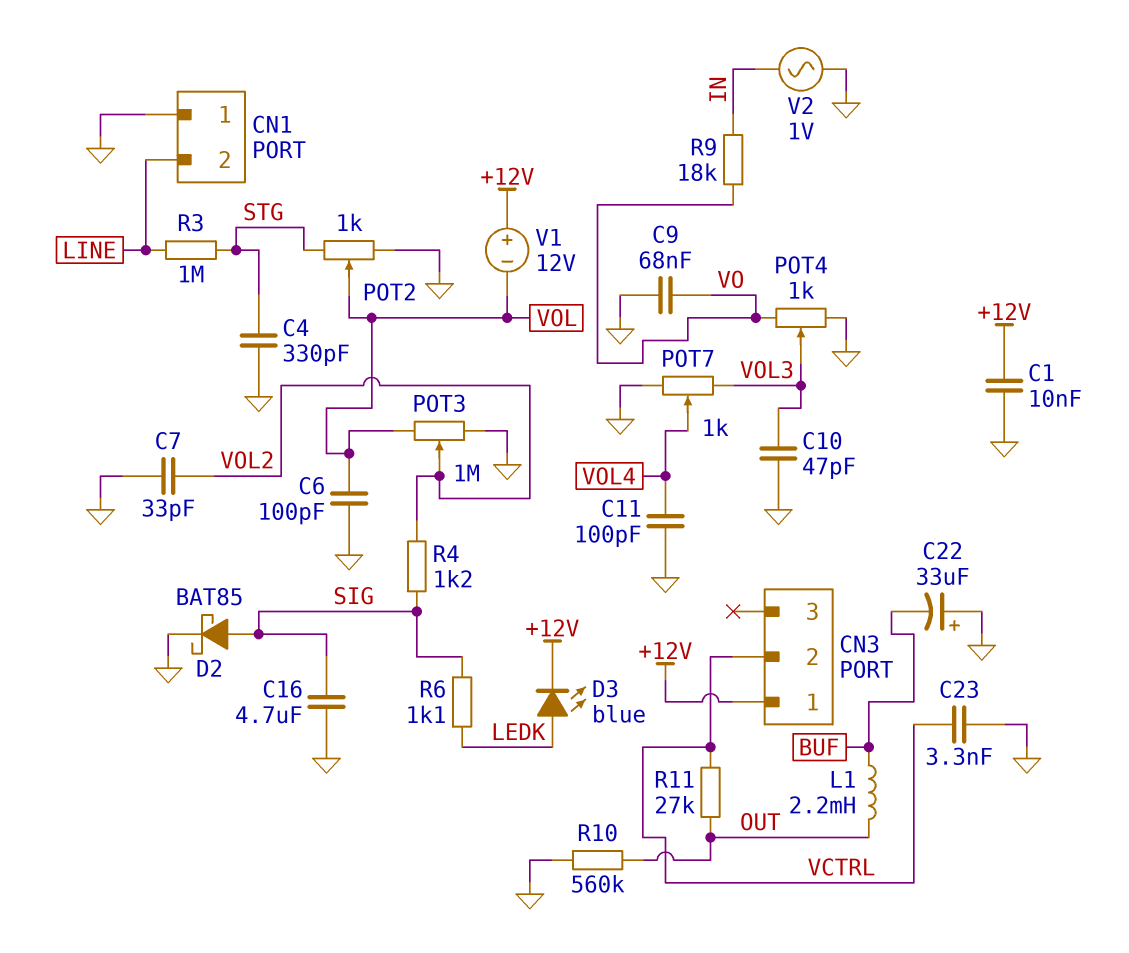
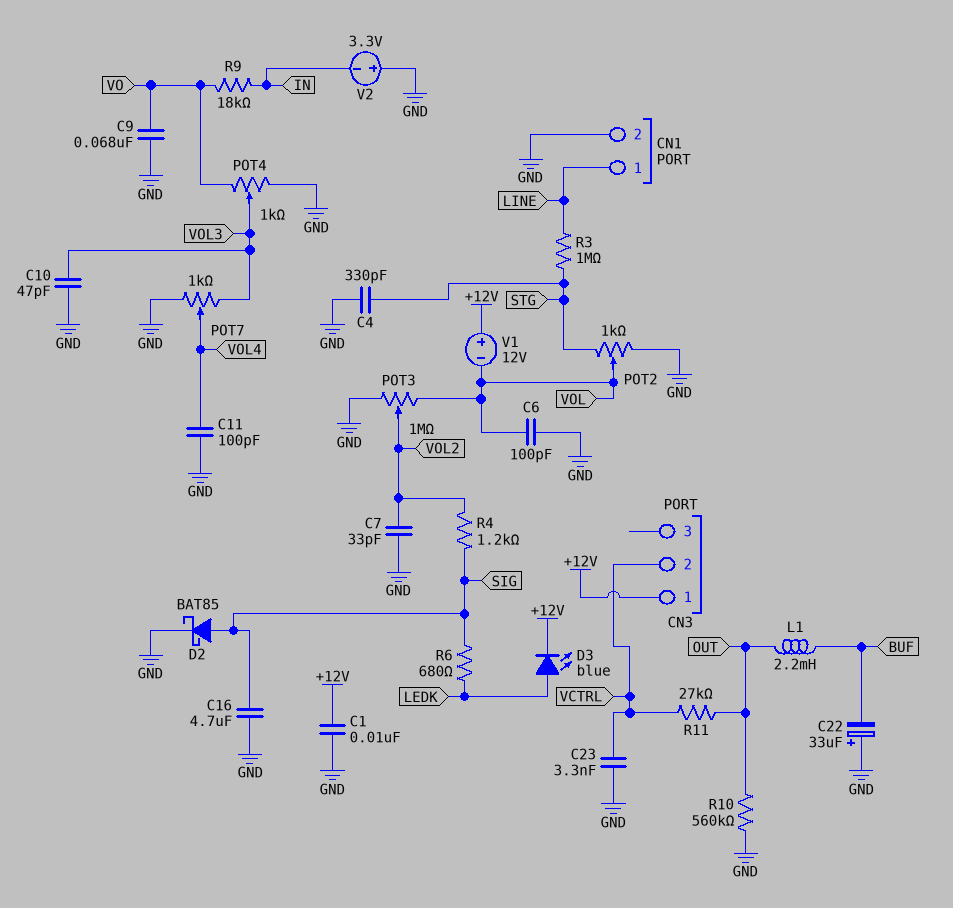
CN1 pin 1: GND -> LINE
CN1 pin 2: LINE -> GND
R6: 1.1k (LEDK, SIG) -> 680 (LEDK, SIG)
V2: AC 1V (GND, IN) -> 3.3V (plus GND, minus IN)

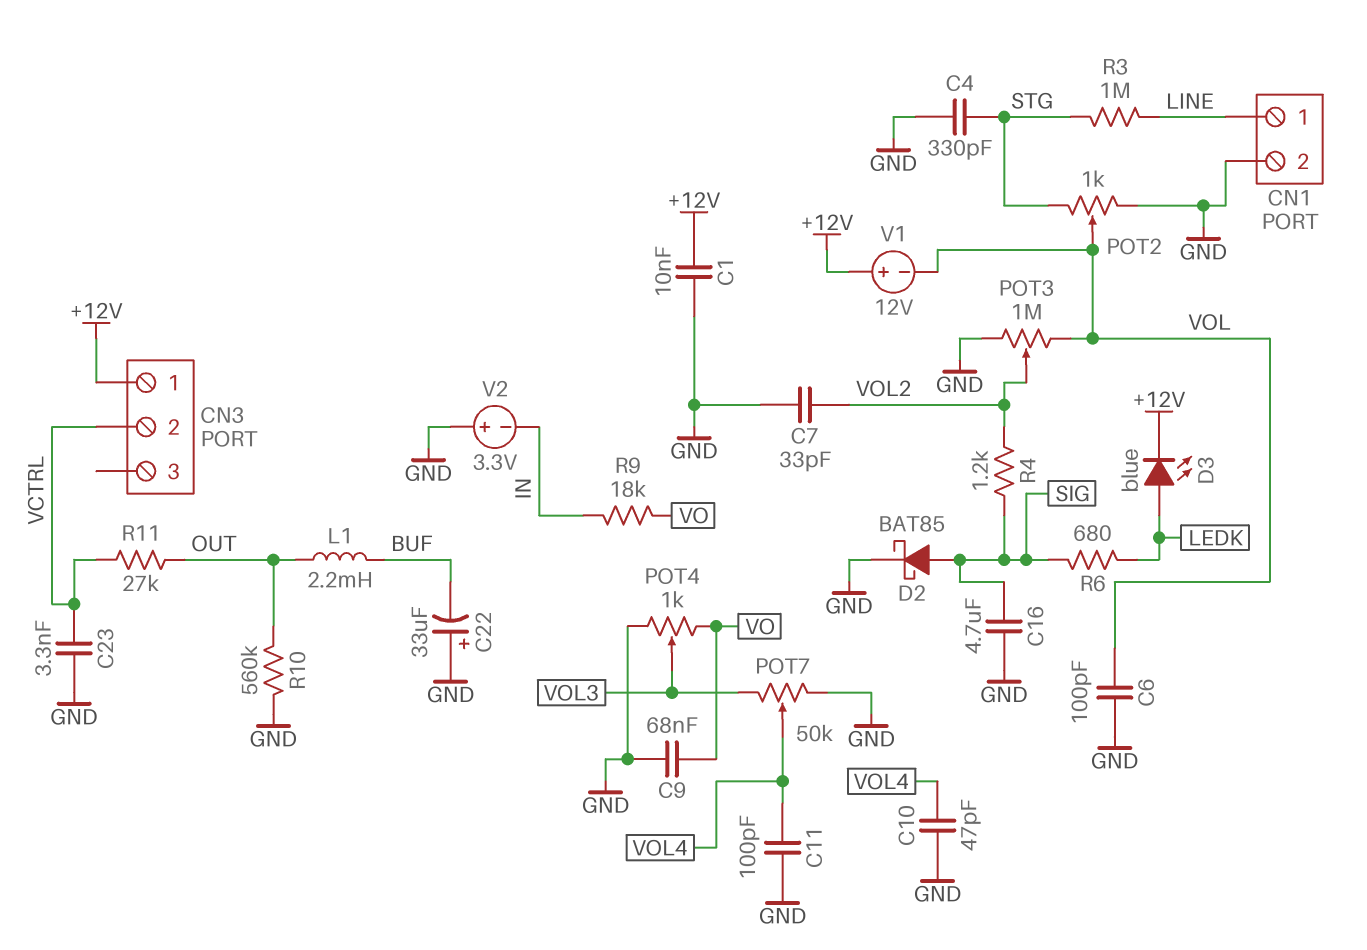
C10: 47pF (GND, VOL3) -> 47pF (GND, VOL4)
POT7: 1k (GND, VOL3, wiper VOL4) -> 50k (GND, VOL3, wiper VOL4)

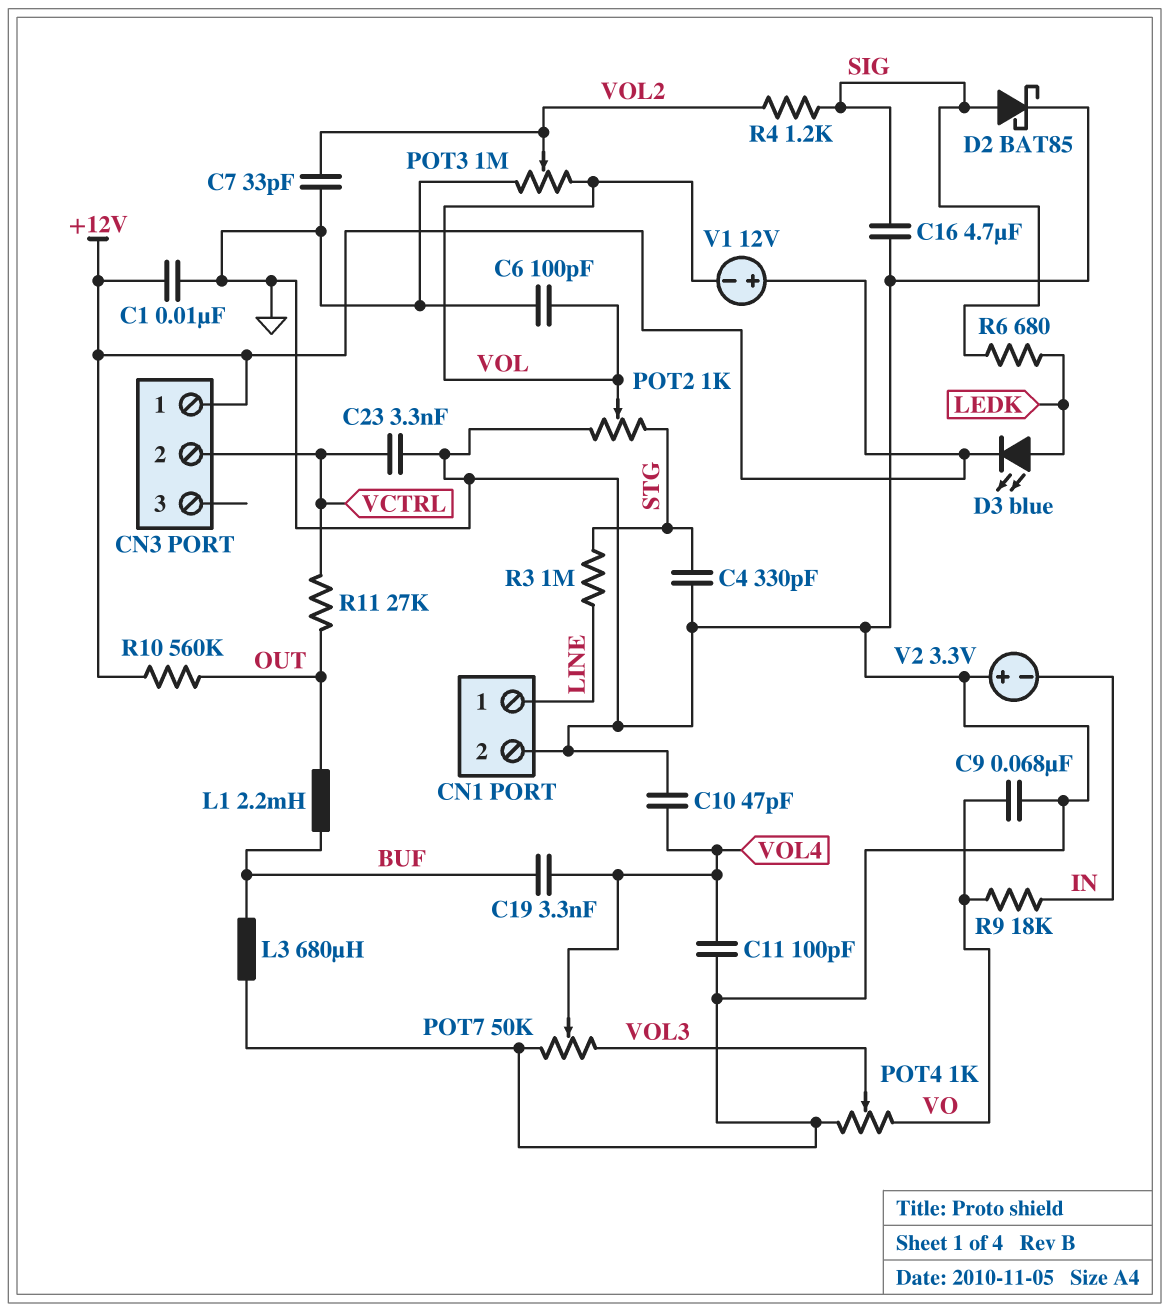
C19: none -> 3.3nF (BUF, VOL4)
C22: 33uF (plus GND, minus BUF) -> none
L3: none -> 680uH (BUF, GND)
R10: 560k (GND, OUT) -> 560k (+12V, OUT)

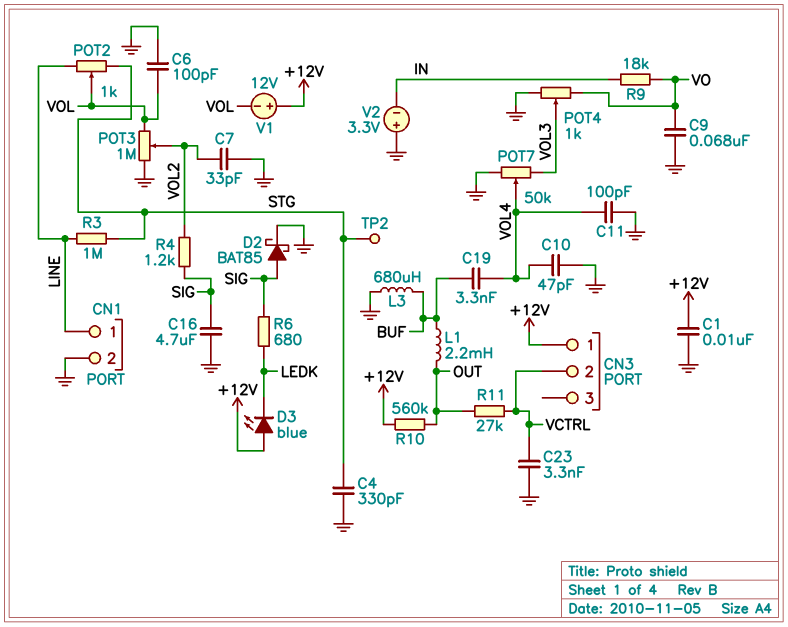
D3: LED blue (A LEDK, K +12V) -> LED blue (A +12V, K LEDK)
POT2: 1k (GND, STG, wiper VOL) -> 1k (LINE, STG, wiper VOL)
TP2: none -> test point (STG)

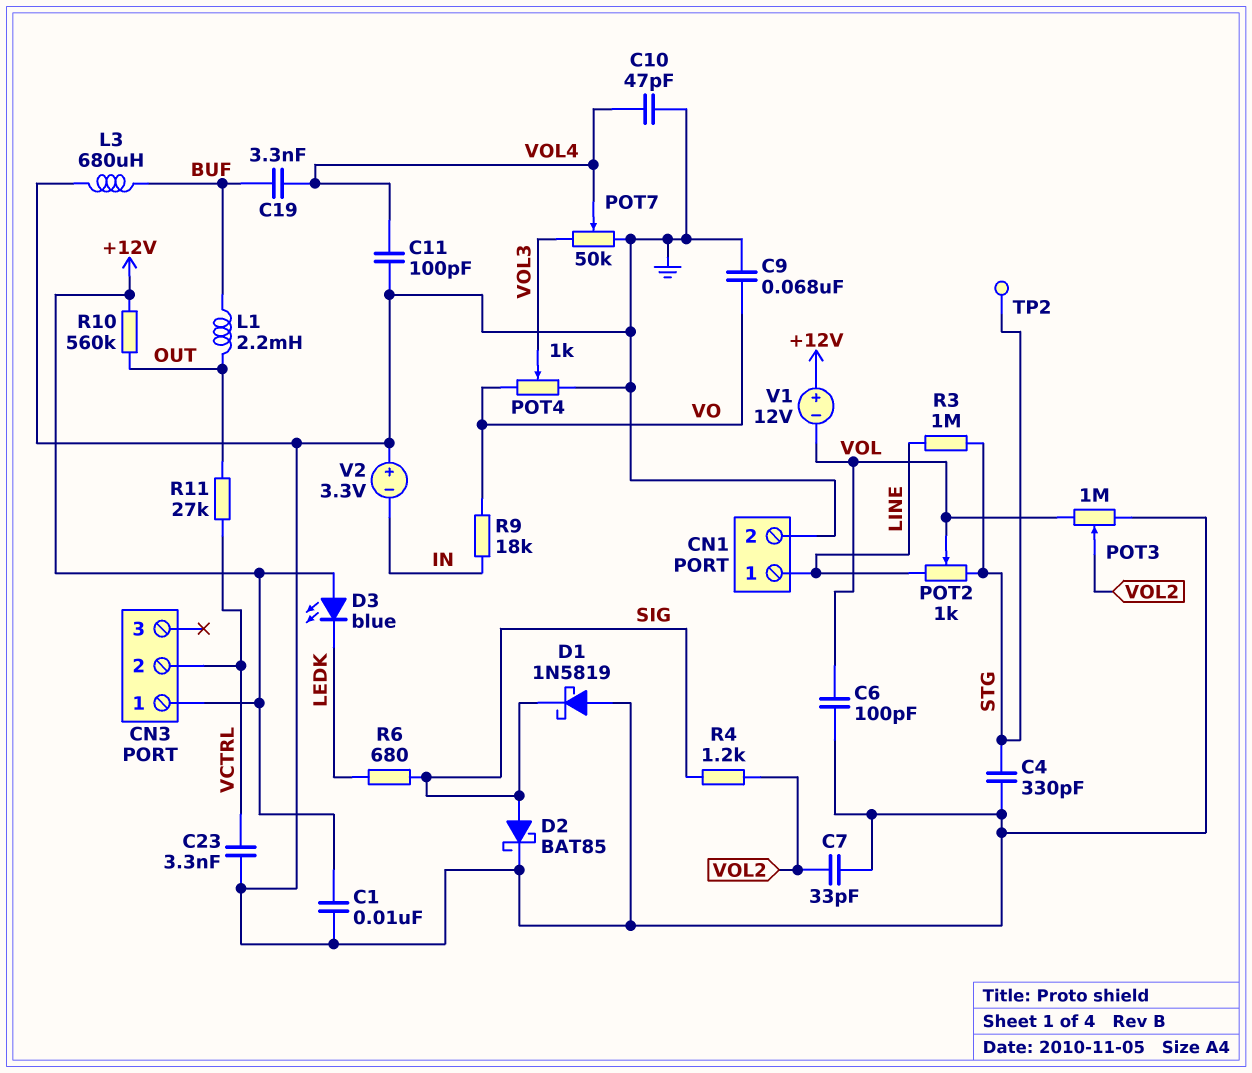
C16: 4.7uF (GND, SIG) -> none
D1: none -> schottky 1N5819 (A GND, K SIG)

